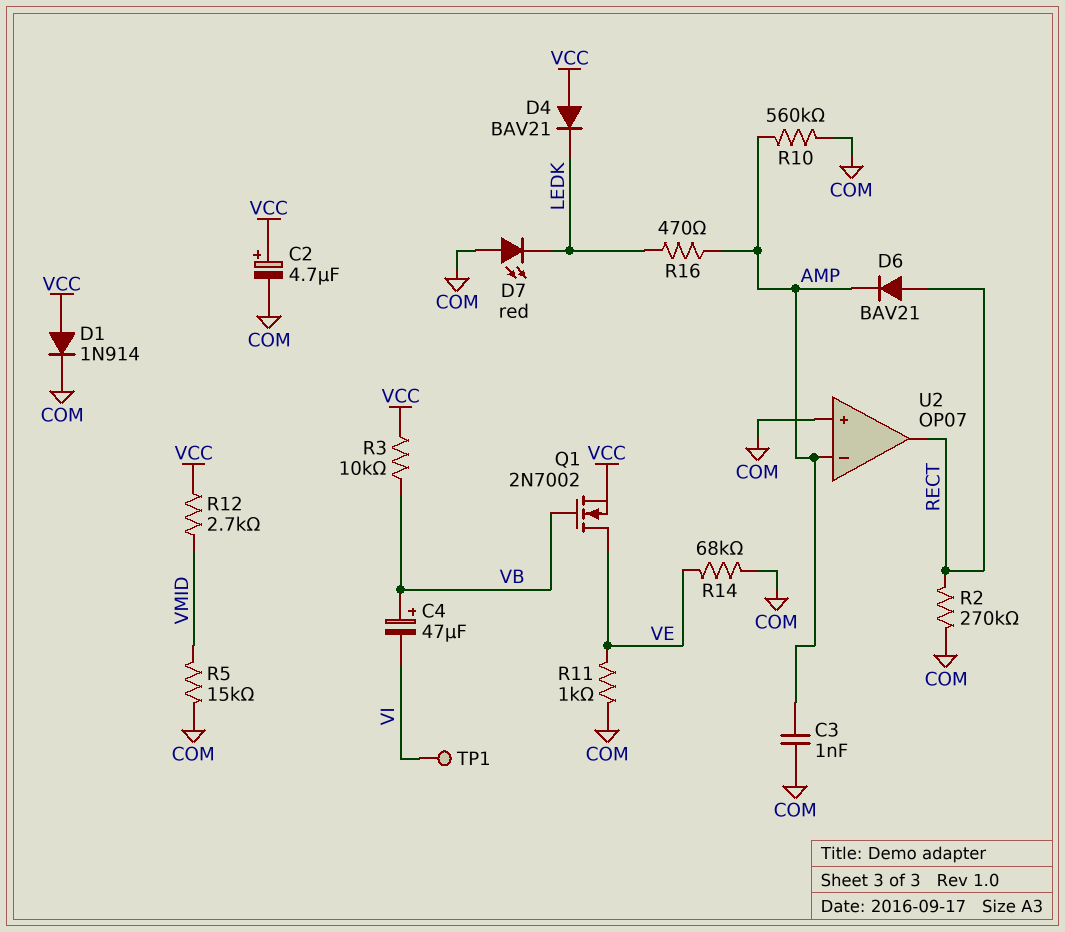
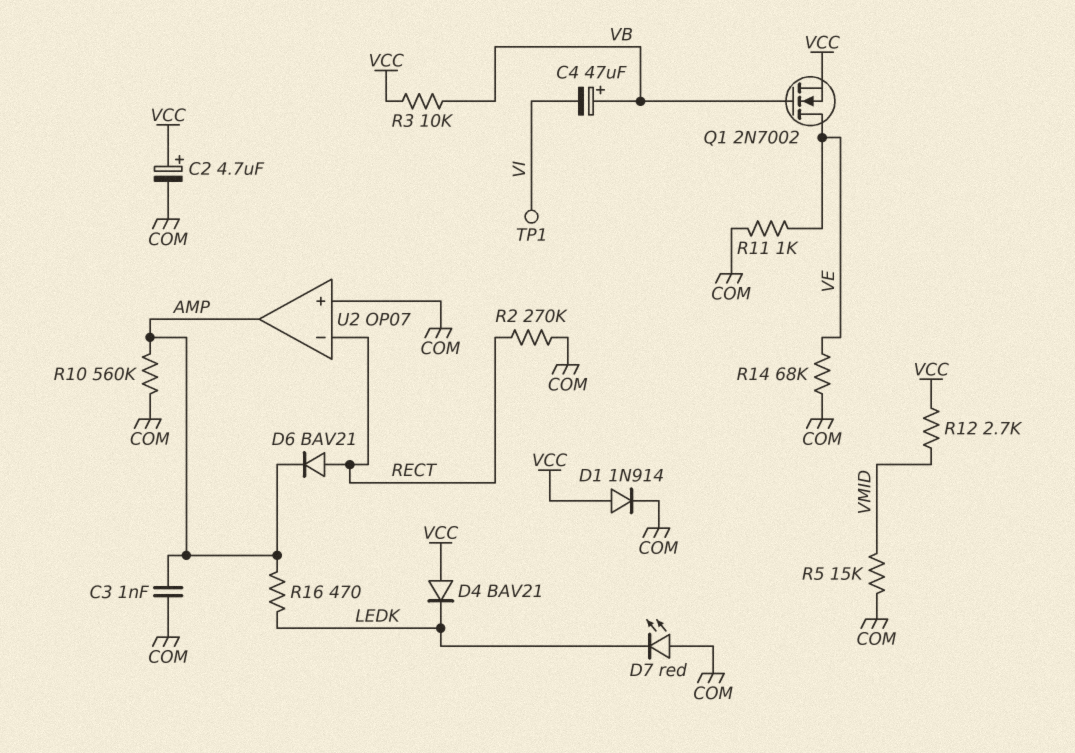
U2 pin in-: AMP -> RECT
U2 pin out: RECT -> AMP

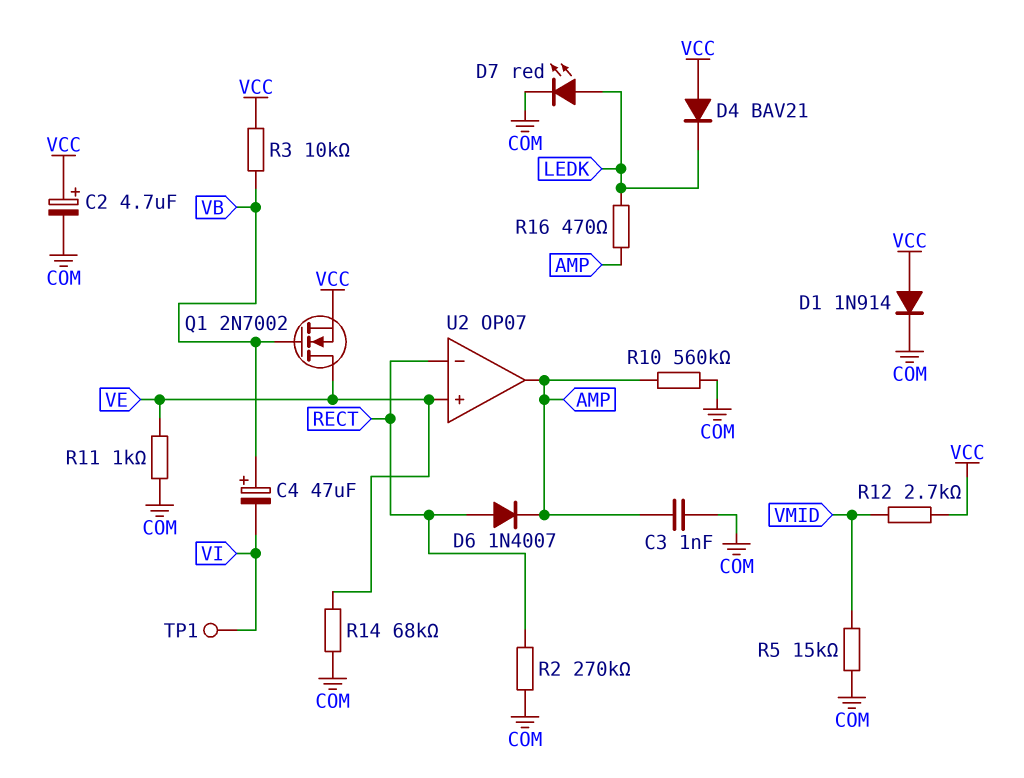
D6: diode BAV21 (A RECT, K AMP) -> diode 1N4007 (A RECT, K AMP)
D7: LED red (A COM, K LEDK) -> LED red (A LEDK, K COM)
U2 pin in+: COM -> VE

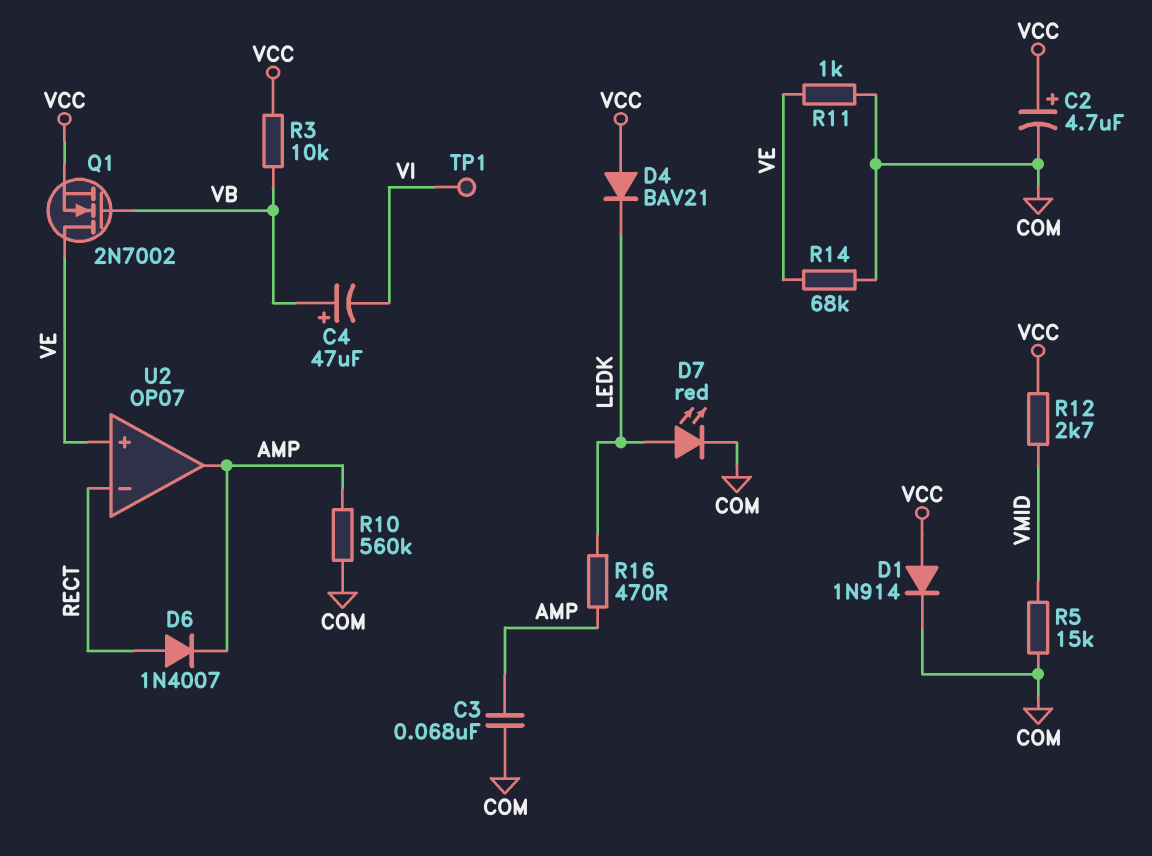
C3: 1nF (AMP, COM) -> 68nF (AMP, COM)
R2: 270k (COM, RECT) -> none

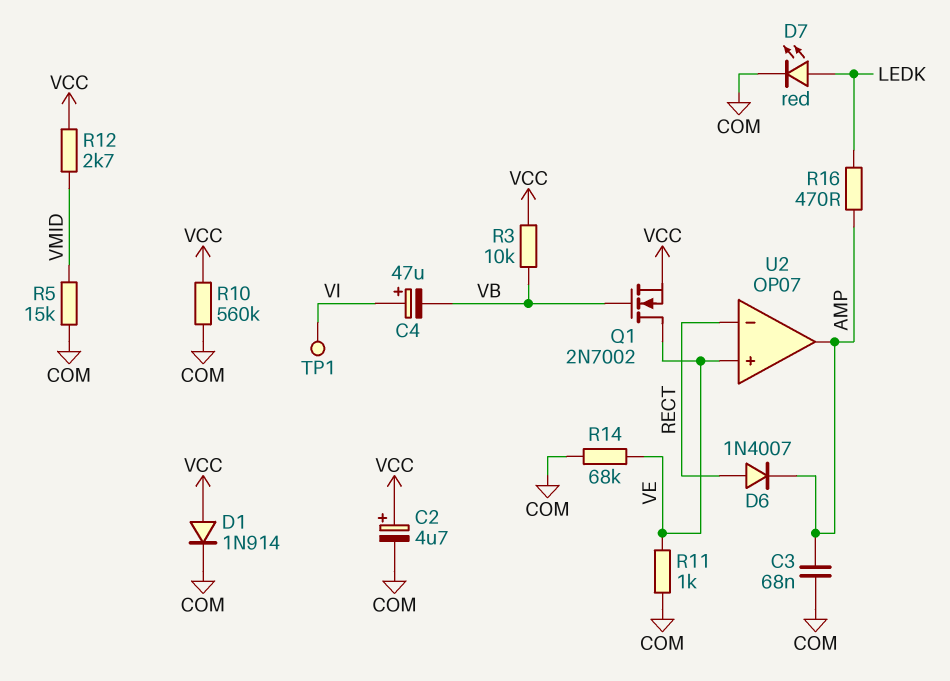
C4: 47uF (plus VB, minus VI) -> 47uF (plus VI, minus VB)
D4: diode BAV21 (A VCC, K LEDK) -> none
R10: 560k (AMP, COM) -> 560k (COM, VCC)

